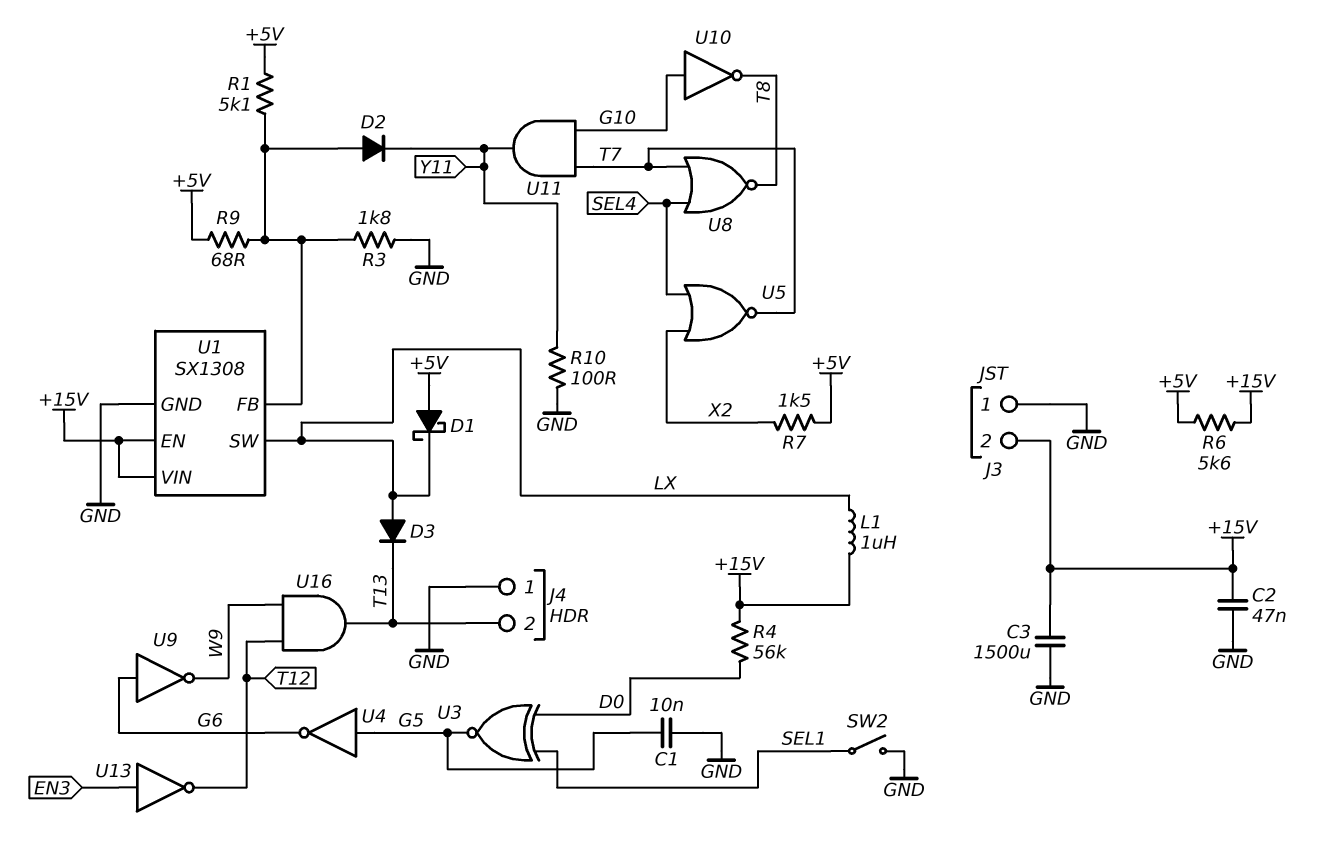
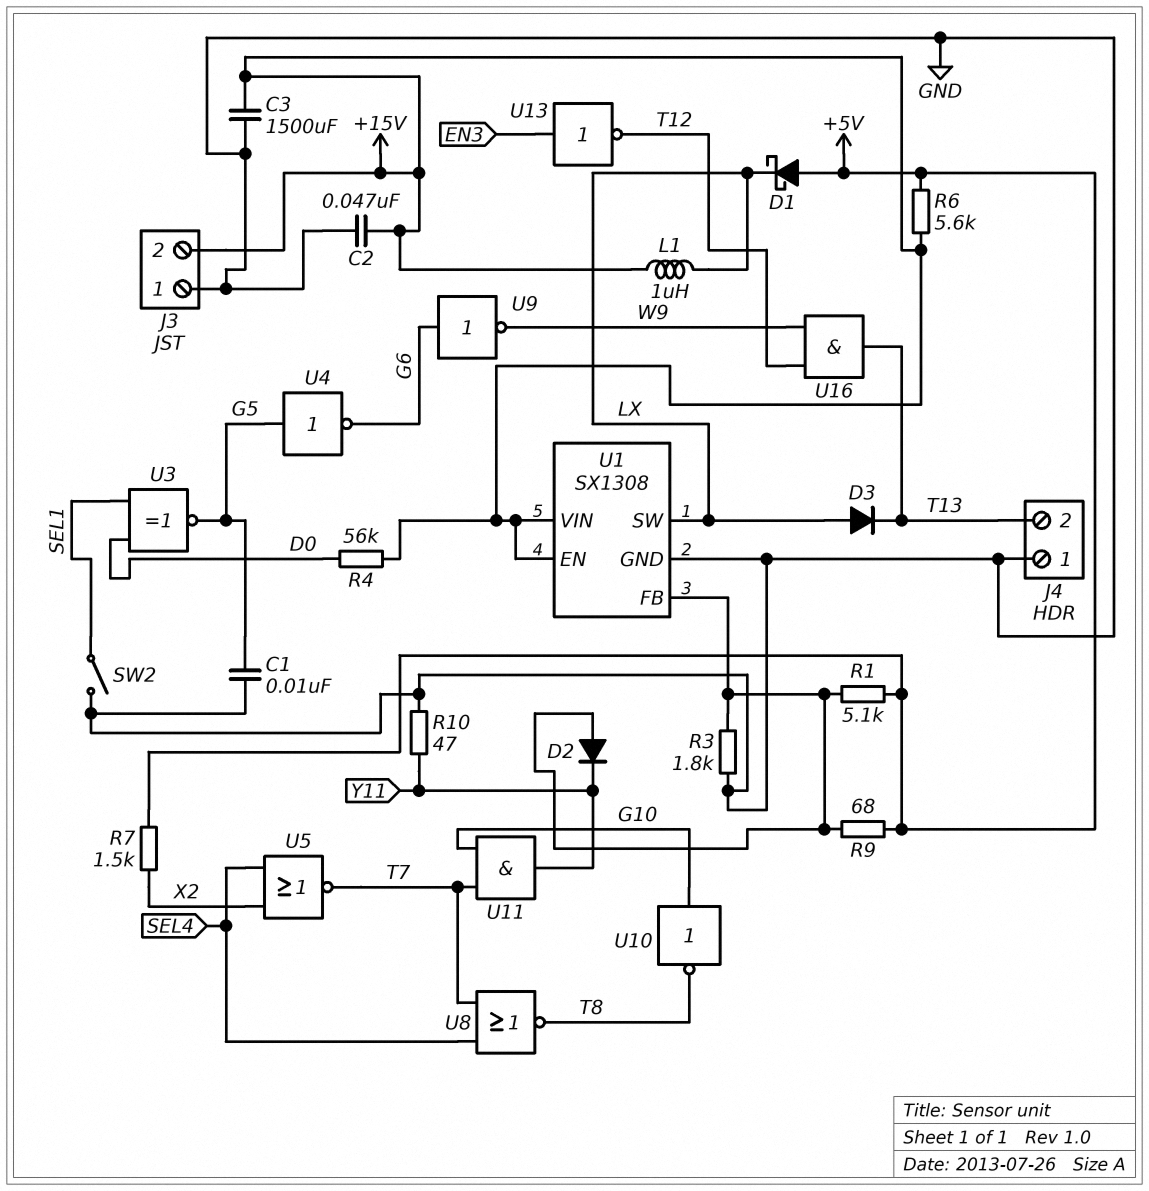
R10: 100 (GND, Y11) -> 47 (GND, Y11)

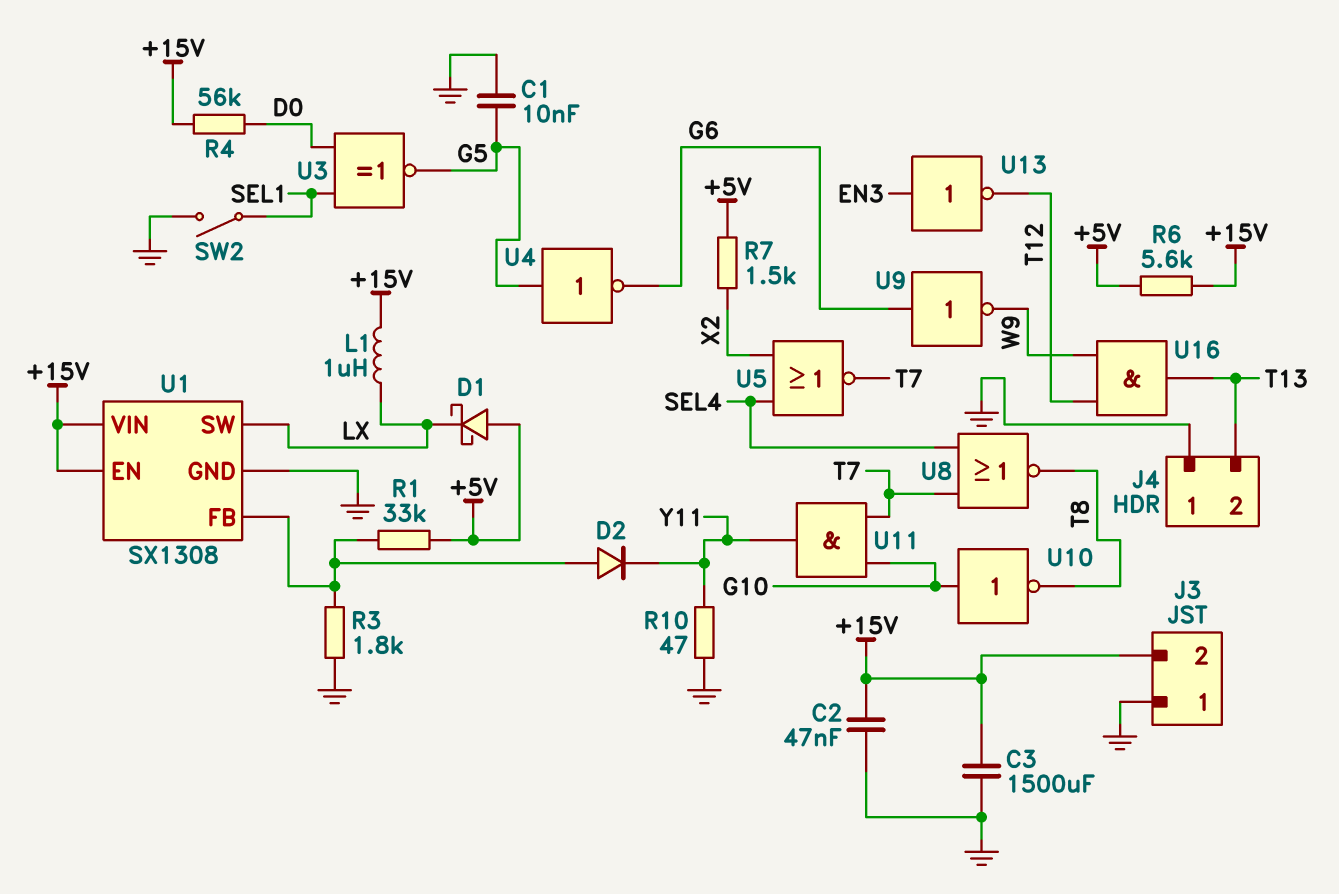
D3: diode (A LX, K T13) -> none
R1: 5.1k (+5V, U1/FB) -> 33k (+5V, U1/FB)
R9: 68 (+5V, U1/FB) -> none

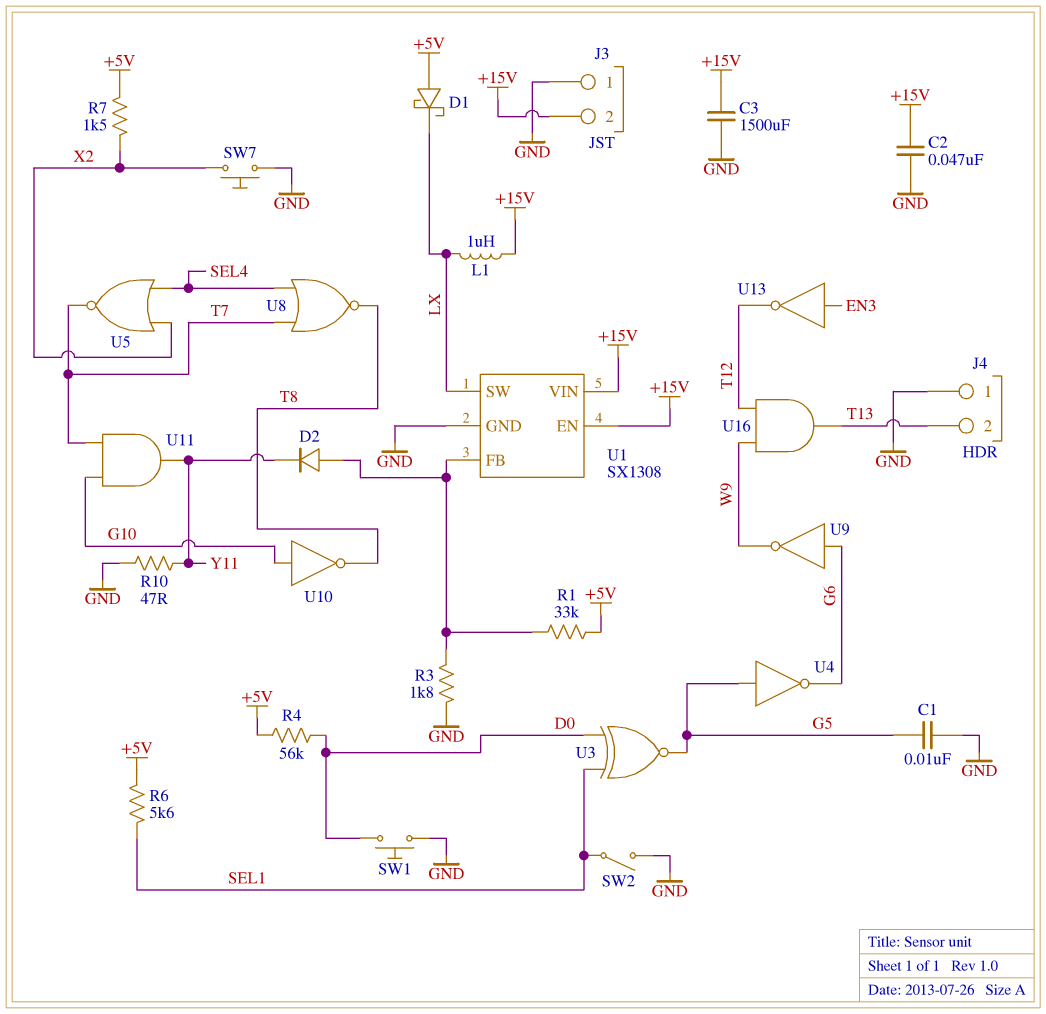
R4: 56k (+15V, D0) -> 56k (+5V, D0)
R6: 5.6k (+5V, +15V) -> 5.6k (+5V, SEL1)
SW1: none -> button (D0, GND)
SW7: none -> button (GND, X2)

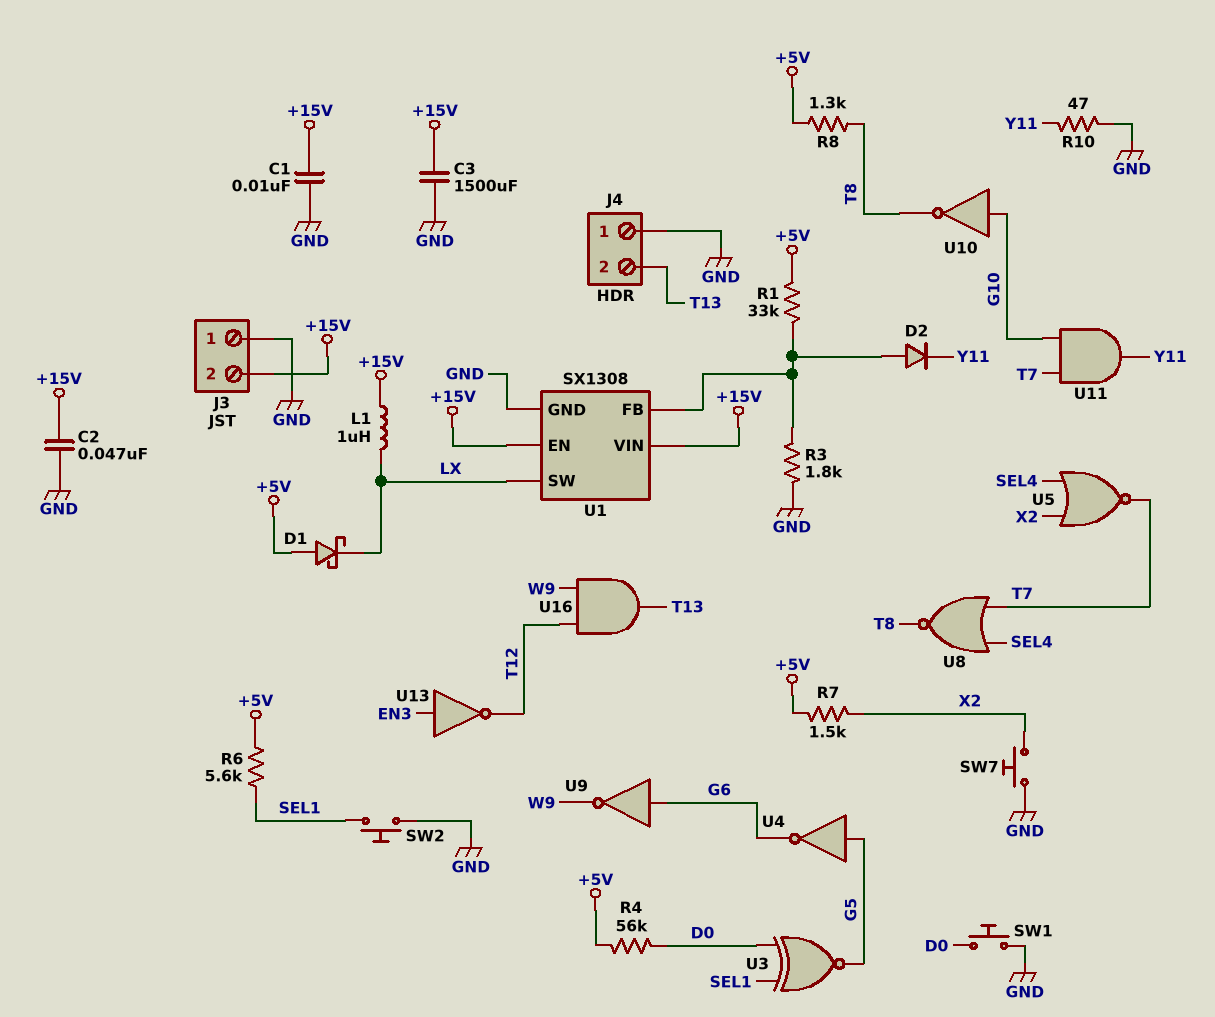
C1: 10nF (G5, GND) -> 10nF (+15V, GND)
R8: none -> 1.3k (+5V, T8)
SW2: switch (GND, SEL1) -> button (GND, SEL1)

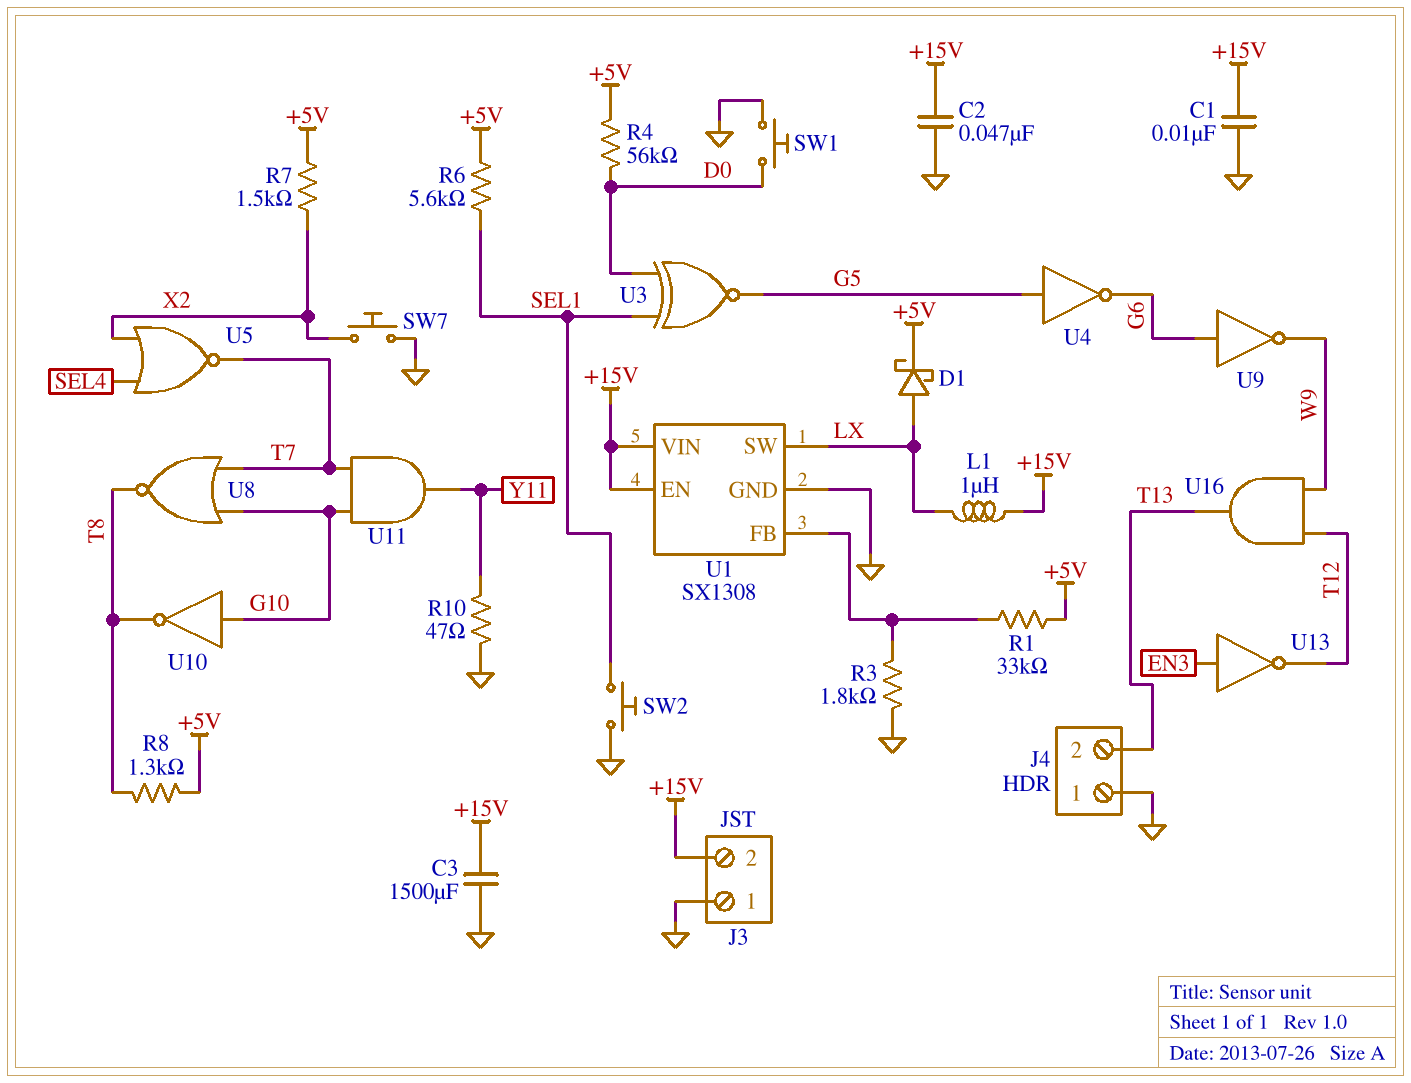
D1: schottky (A +5V, K LX) -> schottky (A LX, K +5V)
D2: diode (A U1/FB, K Y11) -> none
U8: NOR (in SEL4, in T7, out T8) -> NOR (in G10, in T7, out T8)

